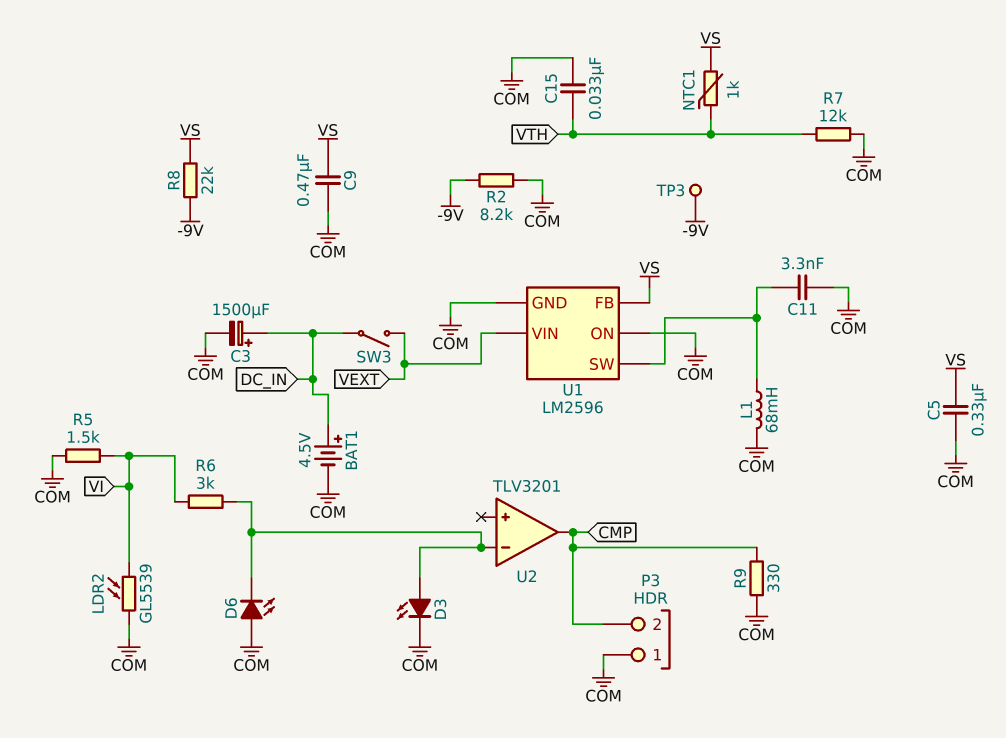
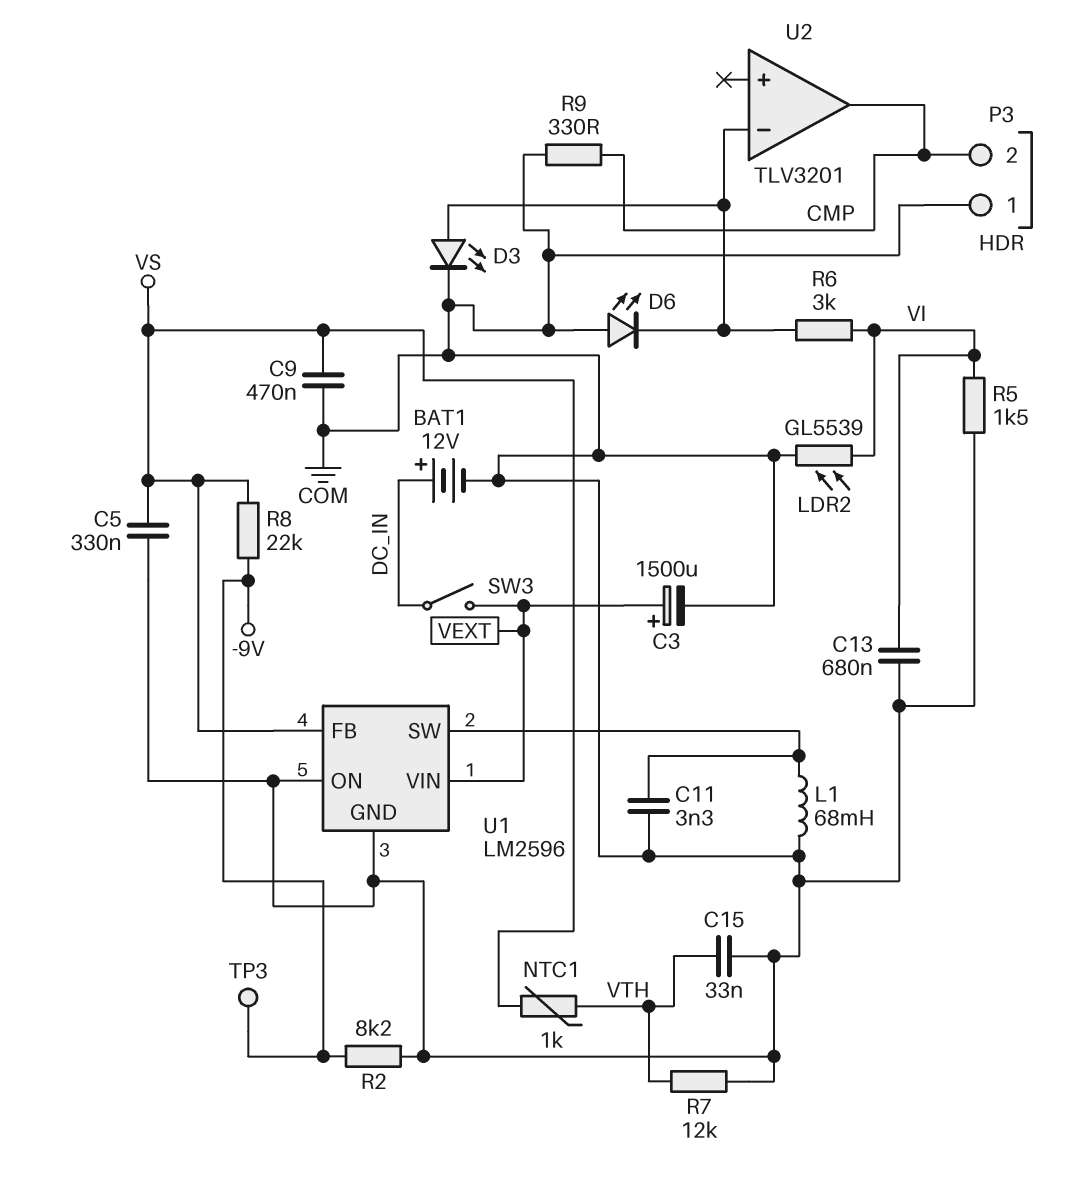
BAT1: 4.5V (plus DC_IN, minus COM) -> 12V (plus DC_IN, minus COM)
C3: 1500uF (plus DC_IN, minus COM) -> 1500uF (plus VEXT, minus COM)
C13: none -> 680nF (COM, VI)

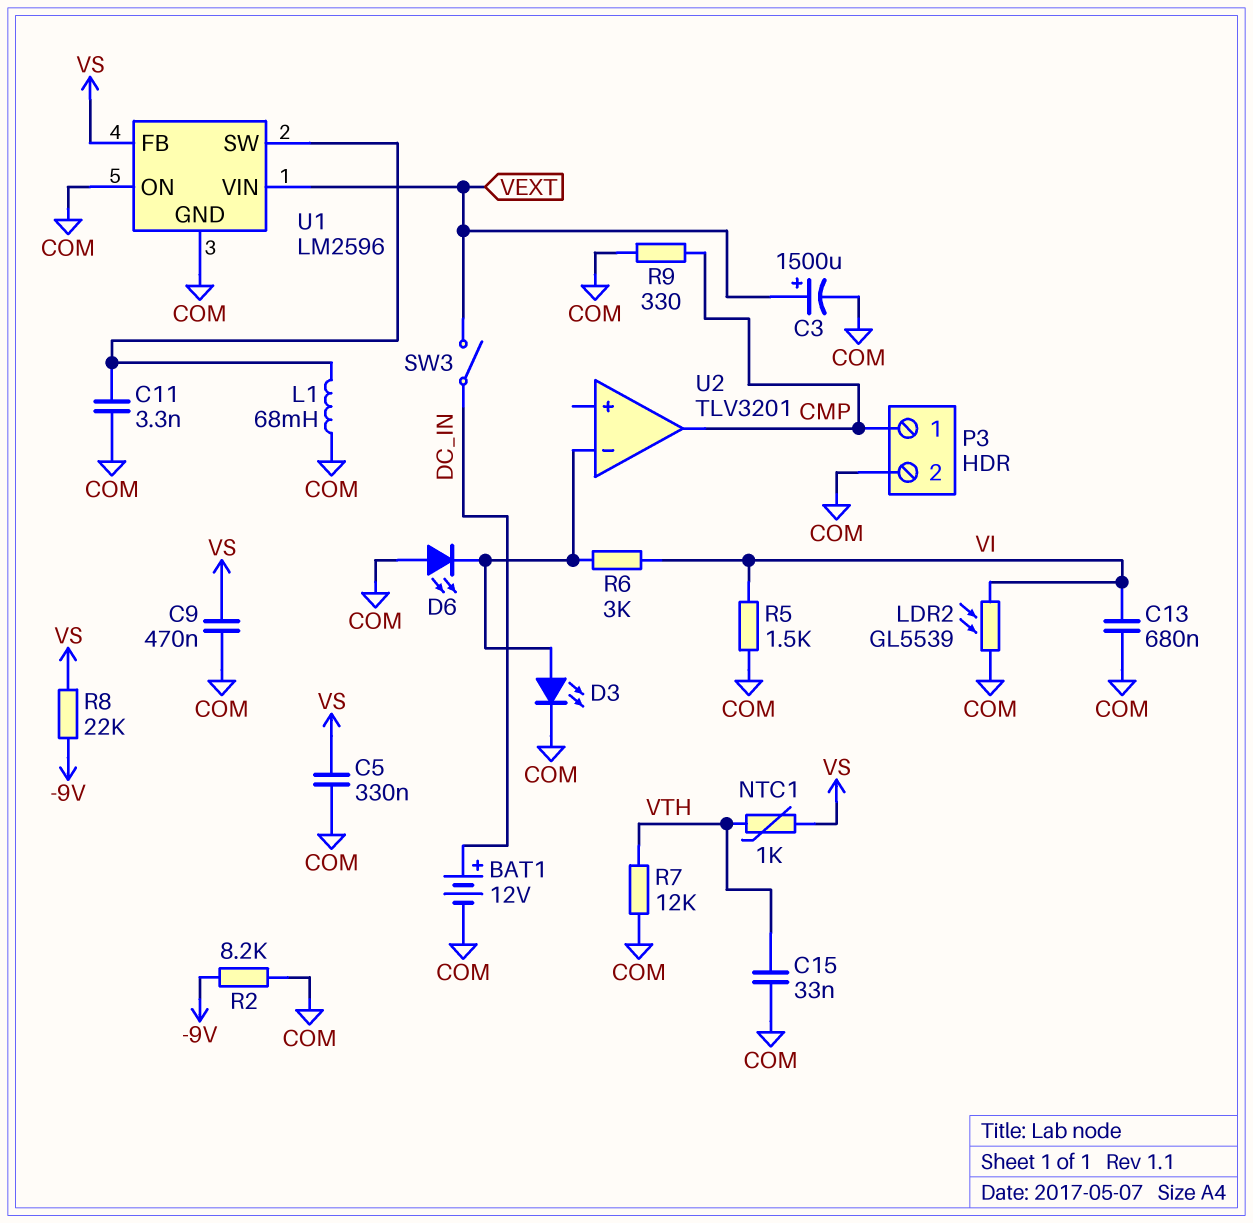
P3 pin 1: COM -> CMP
P3 pin 2: CMP -> COM
TP3: test point (-9V) -> none

